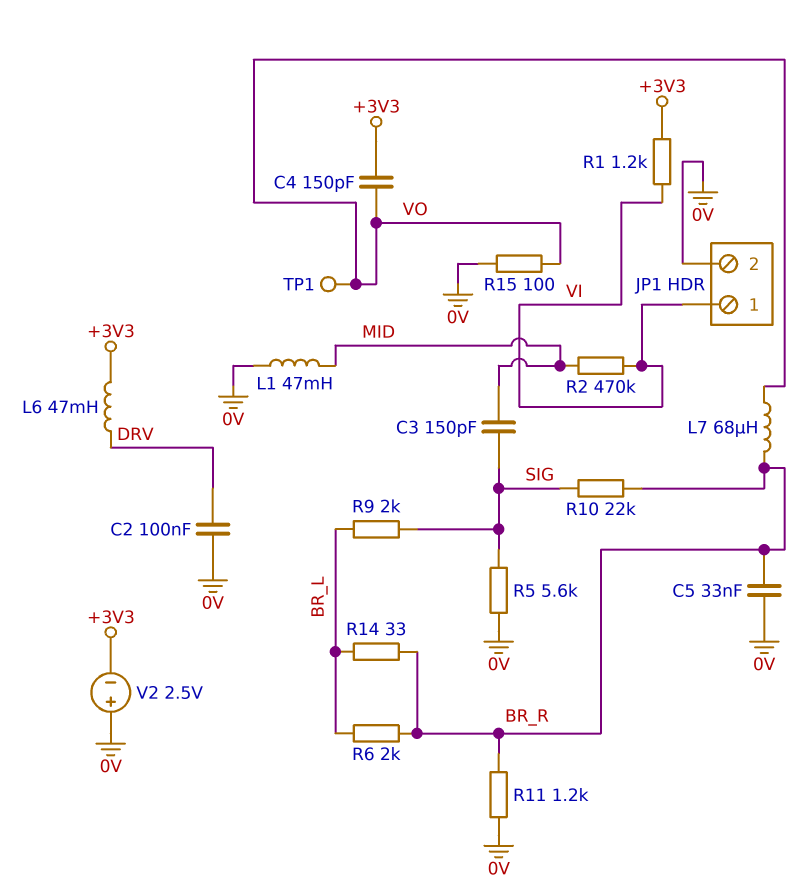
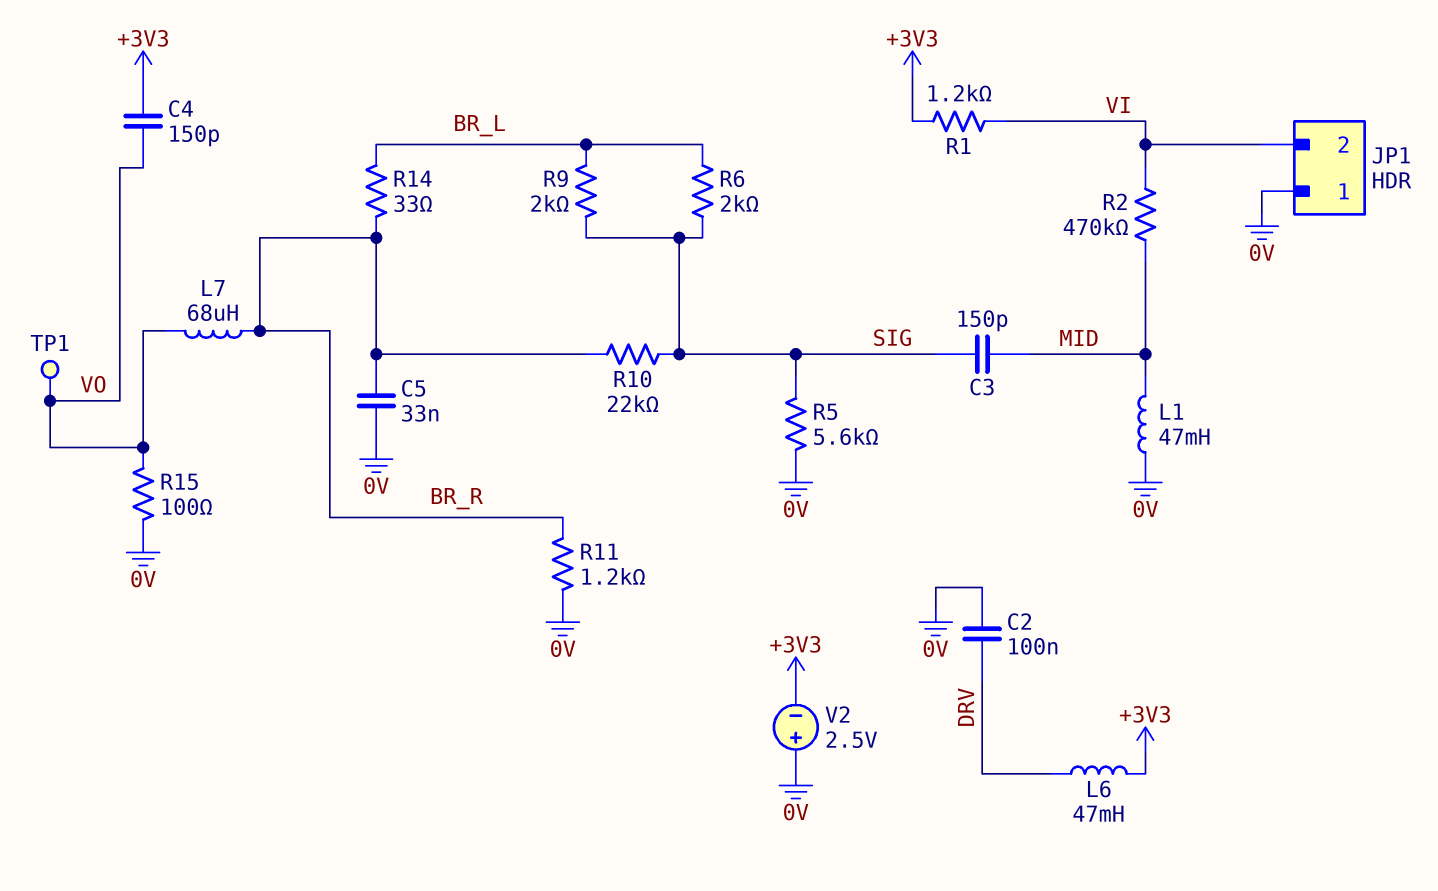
JP1 pin 1: VI -> 0V
JP1 pin 2: 0V -> VI
R6: 2k (BR_L, BR_R) -> 2k (BR_L, SIG)

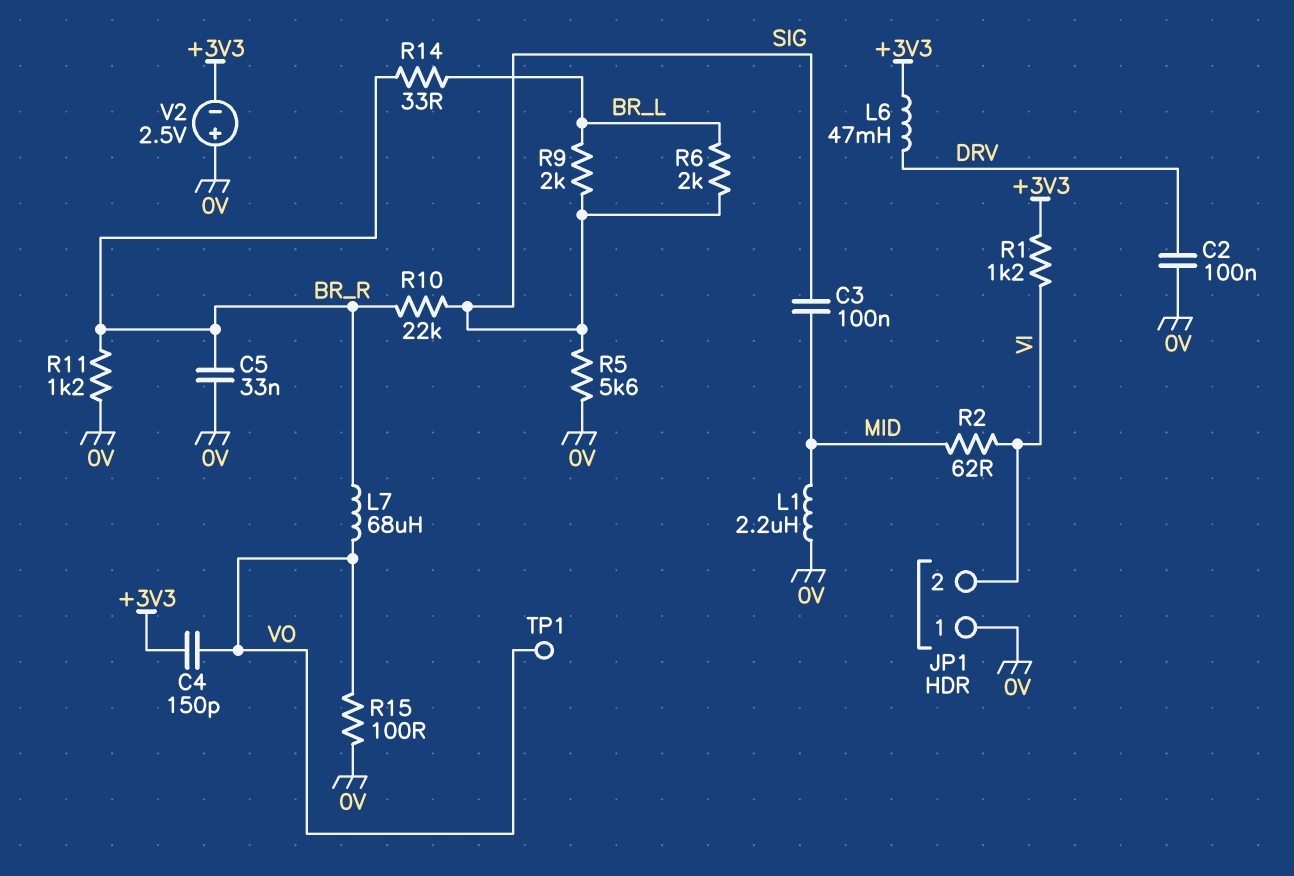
C3: 150pF (MID, SIG) -> 100nF (MID, SIG)
L1: 47mH (0V, MID) -> 2.2uH (0V, MID)
R2: 470k (MID, VI) -> 62 (MID, VI)

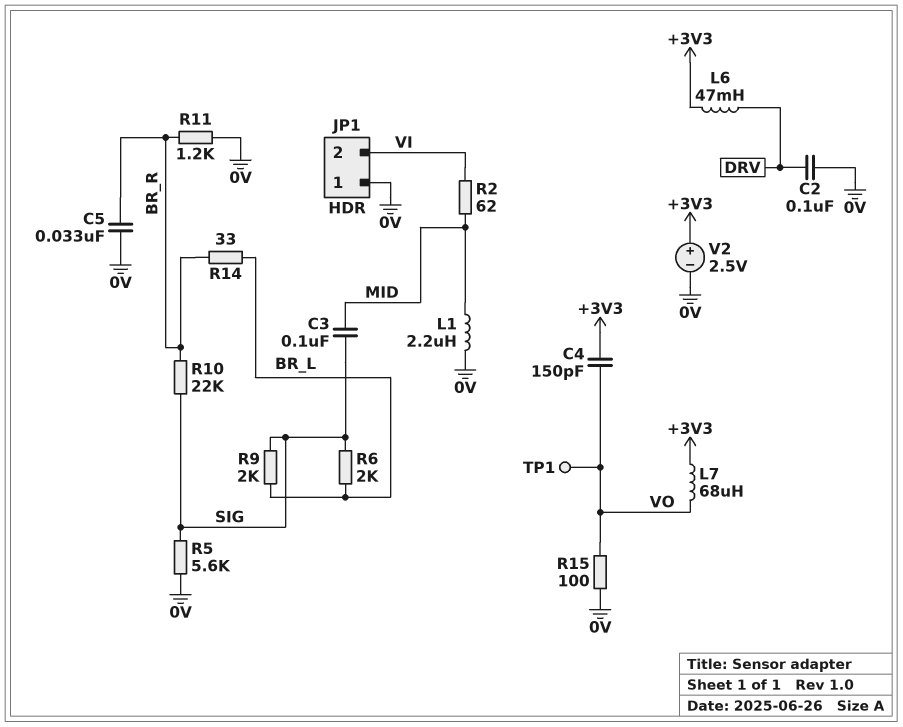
L7: 68uH (BR_R, VO) -> 68uH (+3V3, VO)
R1: 1.2k (+3V3, VI) -> none
V2: 2.5V (plus 0V, minus +3V3) -> 2.5V (plus +3V3, minus 0V)

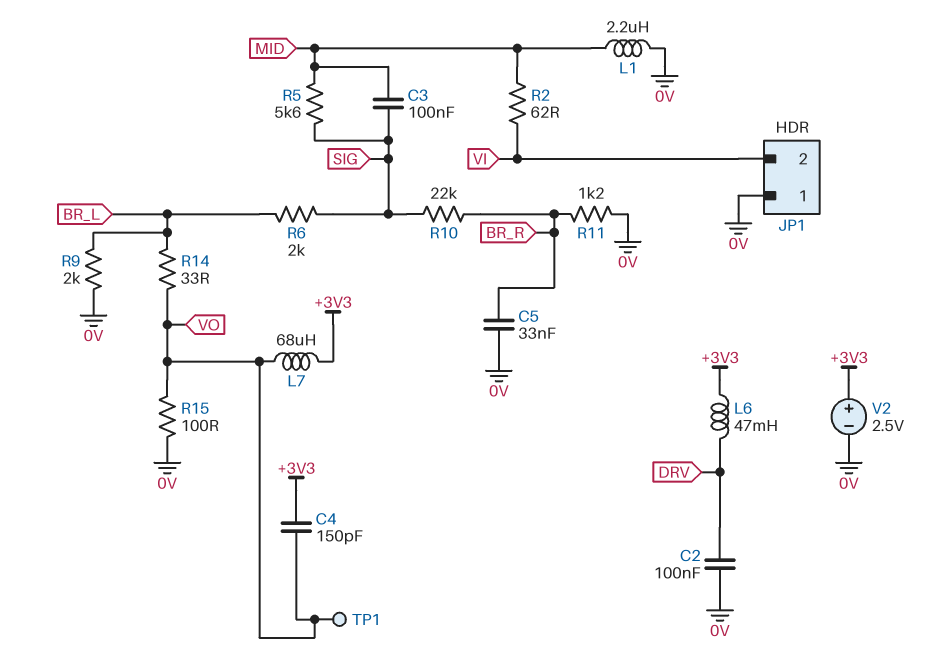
R5: 5.6k (0V, SIG) -> 5.6k (MID, SIG)
R9: 2k (BR_L, SIG) -> 2k (0V, BR_L)
R14: 33 (BR_L, BR_R) -> 33 (BR_L, VO)

